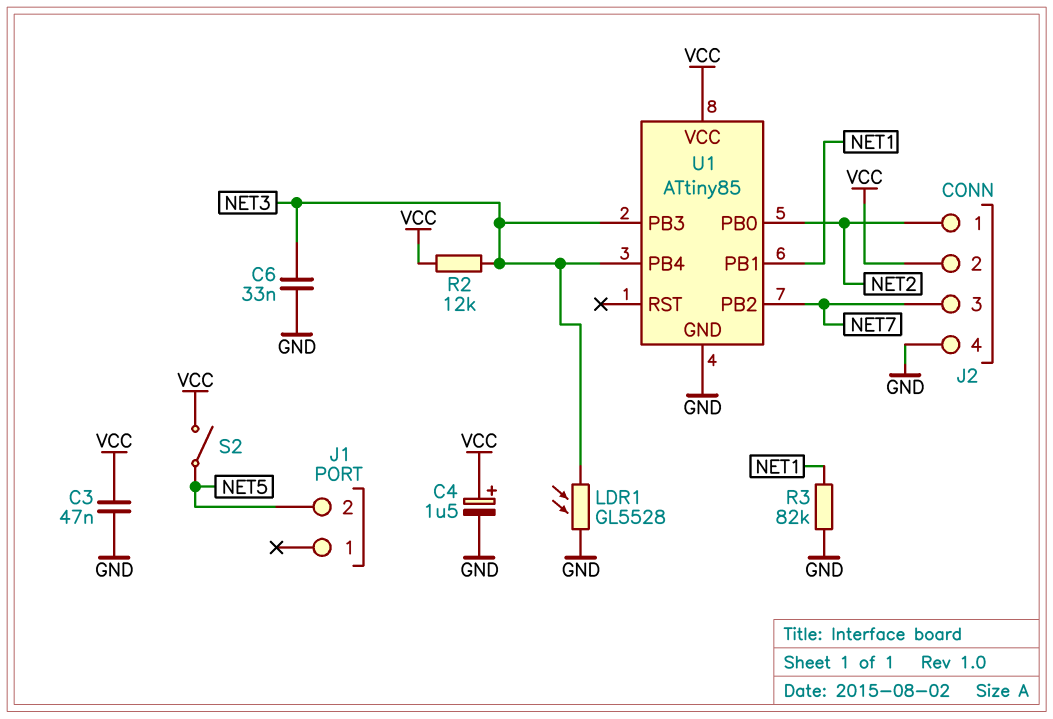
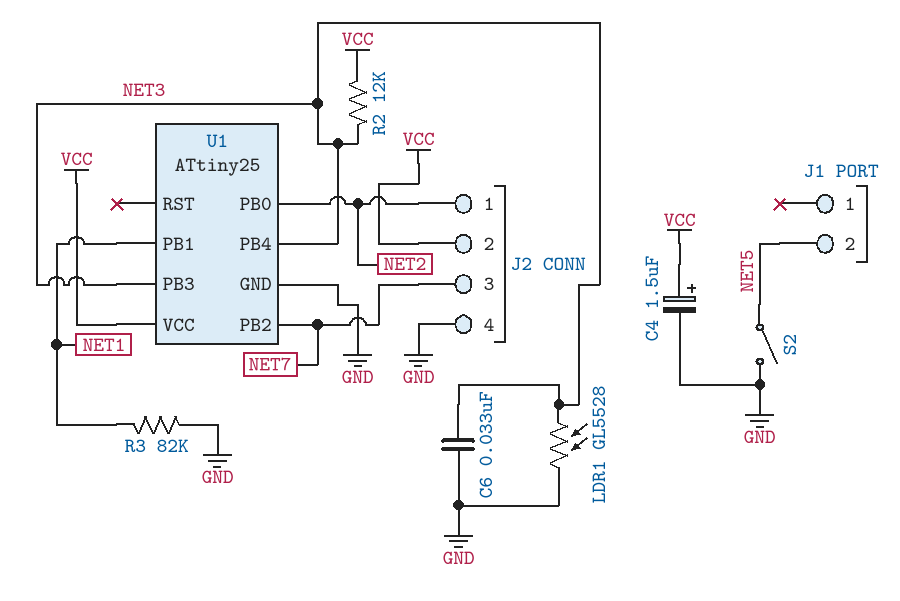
C3: 47nF (GND, VCC) -> none
S2: switch (NET5, VCC) -> switch (GND, NET5)
U1: ATtiny85 -> ATtiny25

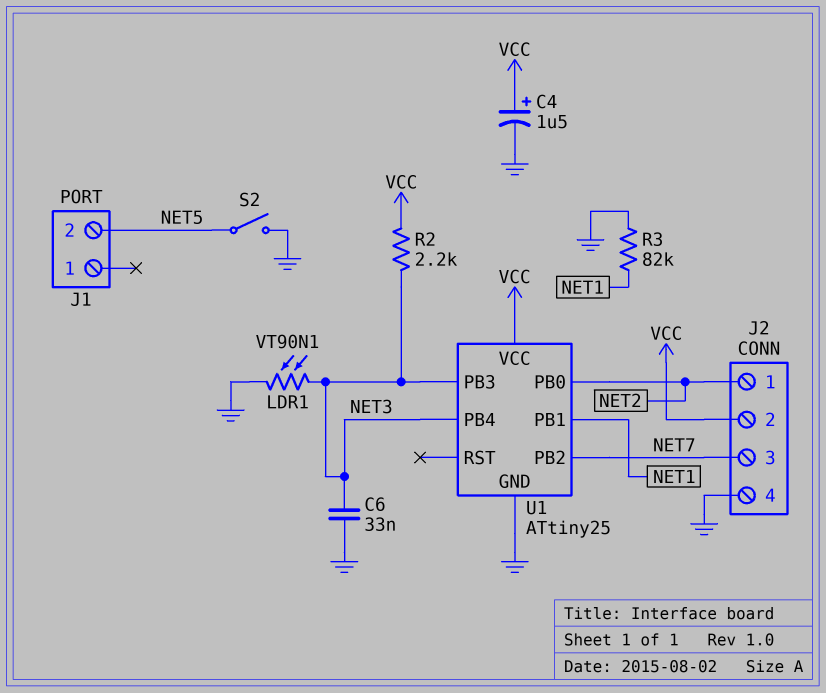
LDR1: GL5528 (GND, NET3) -> VT90N1 (GND, NET3)
R2: 12k (NET3, VCC) -> 2.2k (NET3, VCC)

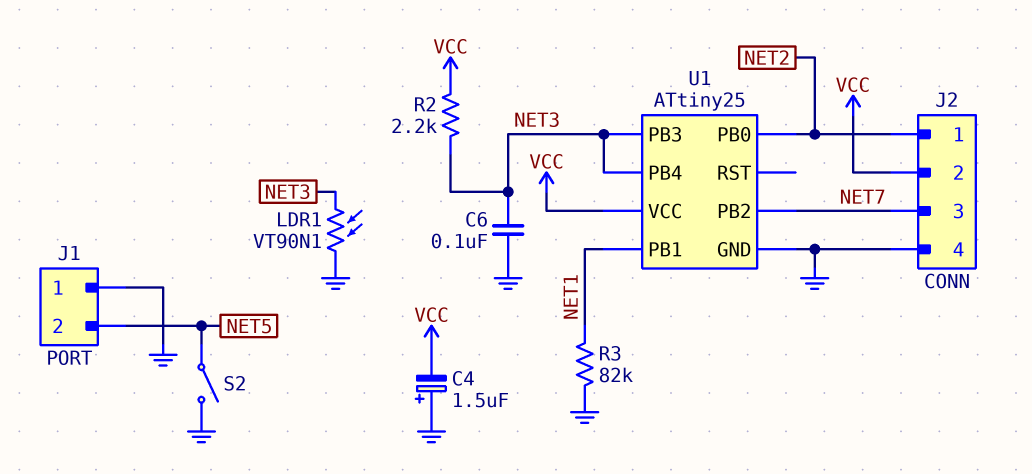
C4: 1.5uF (plus VCC, minus GND) -> 1.5uF (plus GND, minus VCC)
C6: 33nF (GND, NET3) -> 100nF (GND, NET3)
J1 pin 1: none -> GND

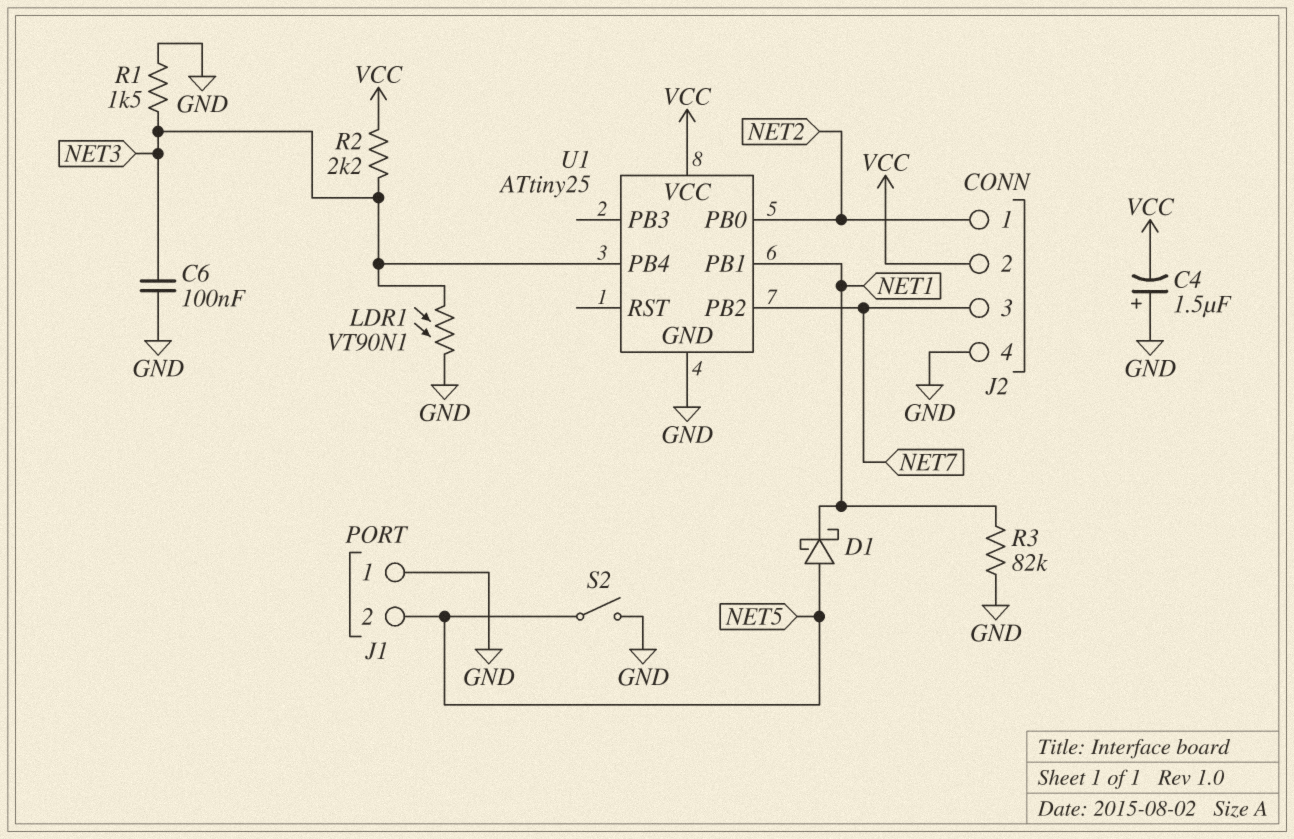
D1: none -> schottky (A NET5, K NET1)
R1: none -> 1.5k (GND, NET3)
U1 pin PB3: NET3 -> none

